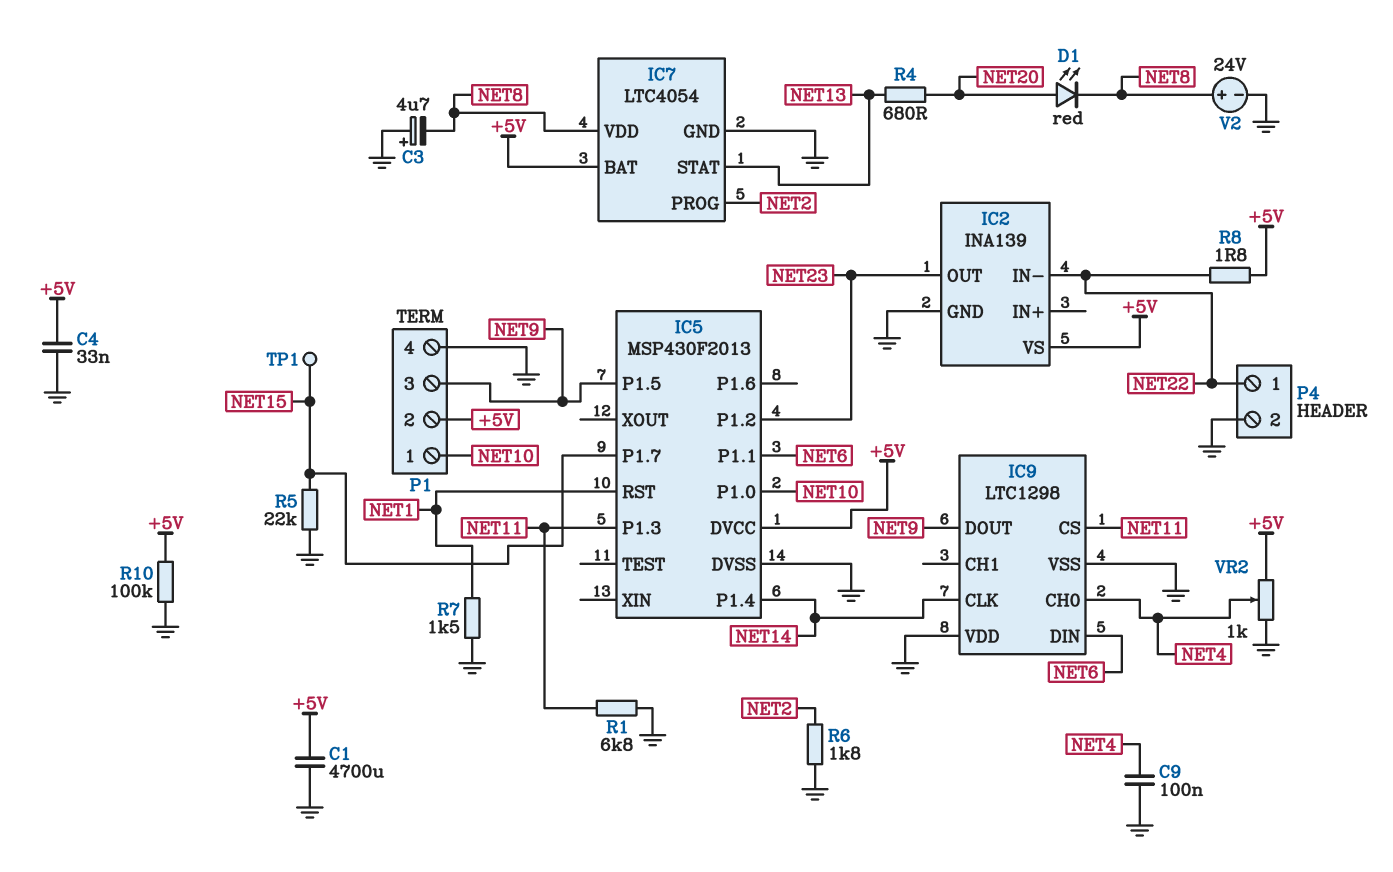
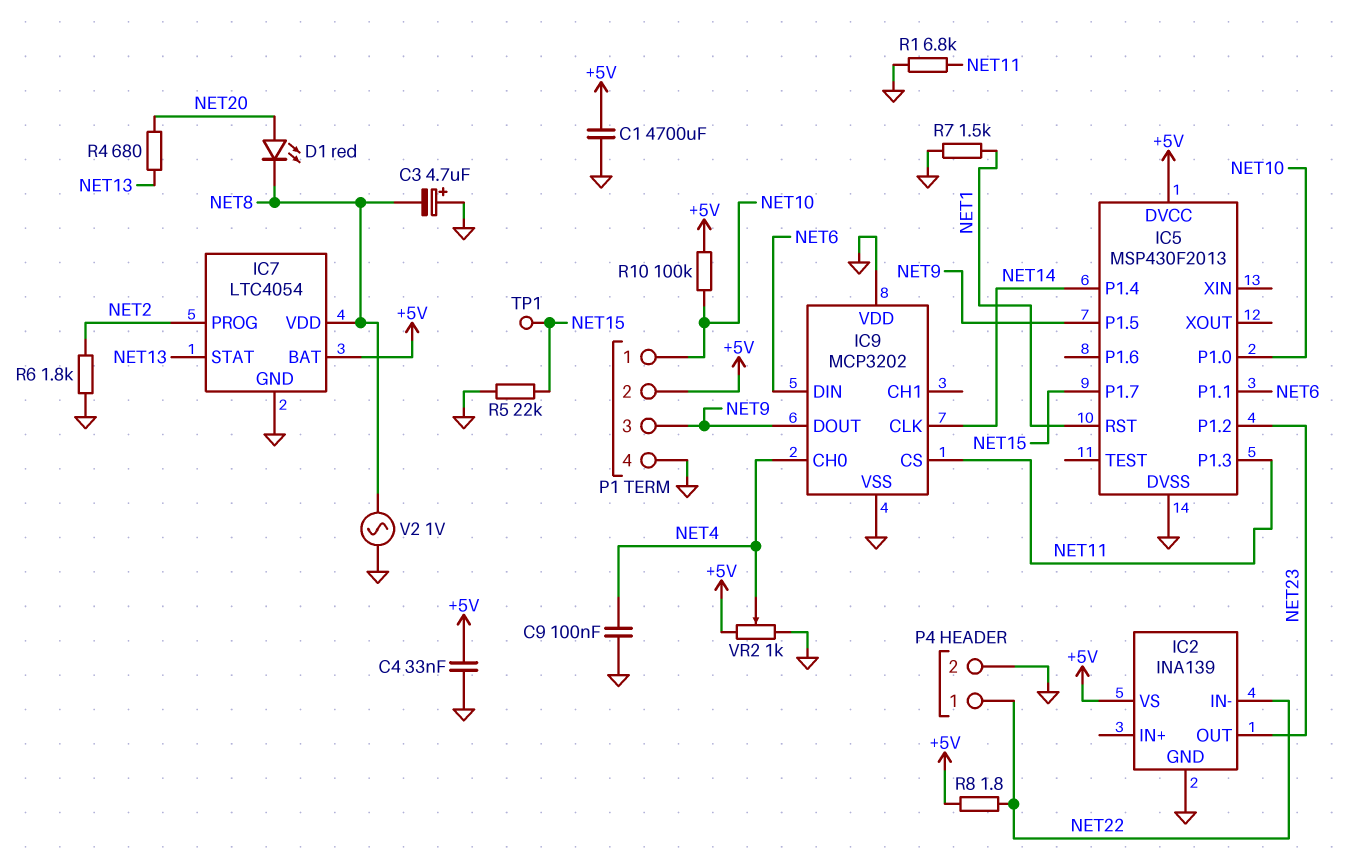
IC9: LTC1298 -> MCP3202
R10: 100k (+5V, GND) -> 100k (+5V, NET10)
V2: 24V (plus NET8, minus GND) -> AC 1V (GND, NET8)

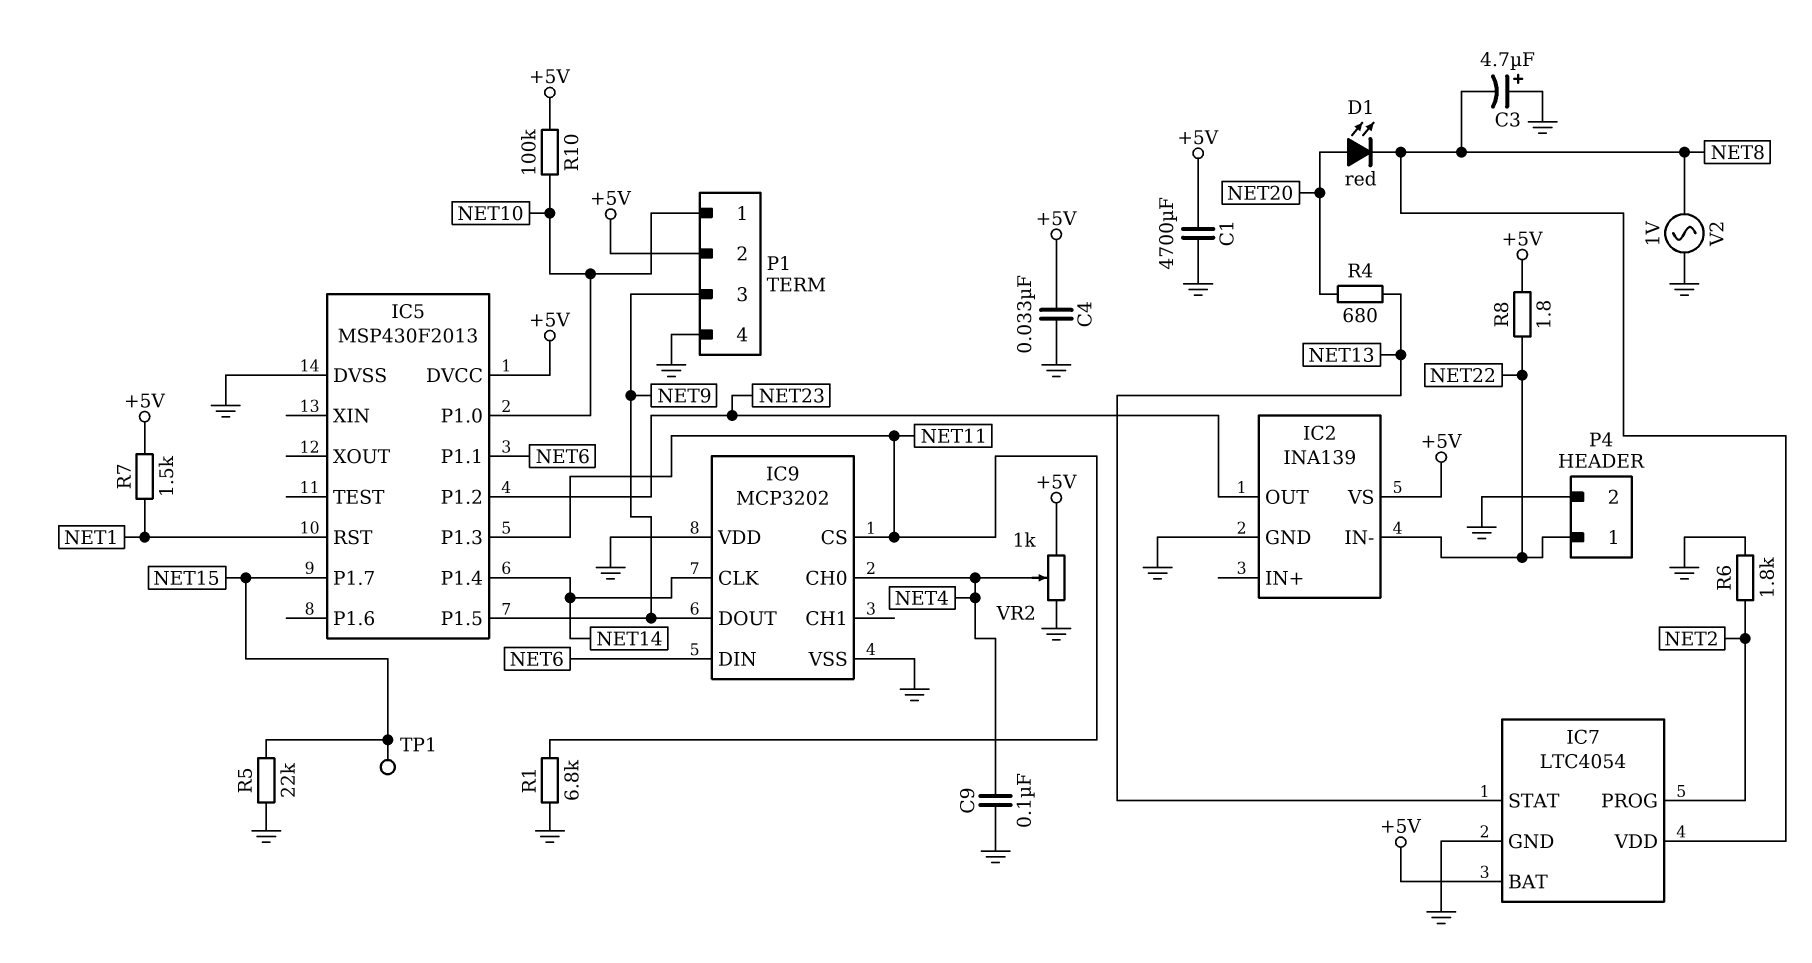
R7: 1.5k (GND, NET1) -> 1.5k (+5V, NET1)

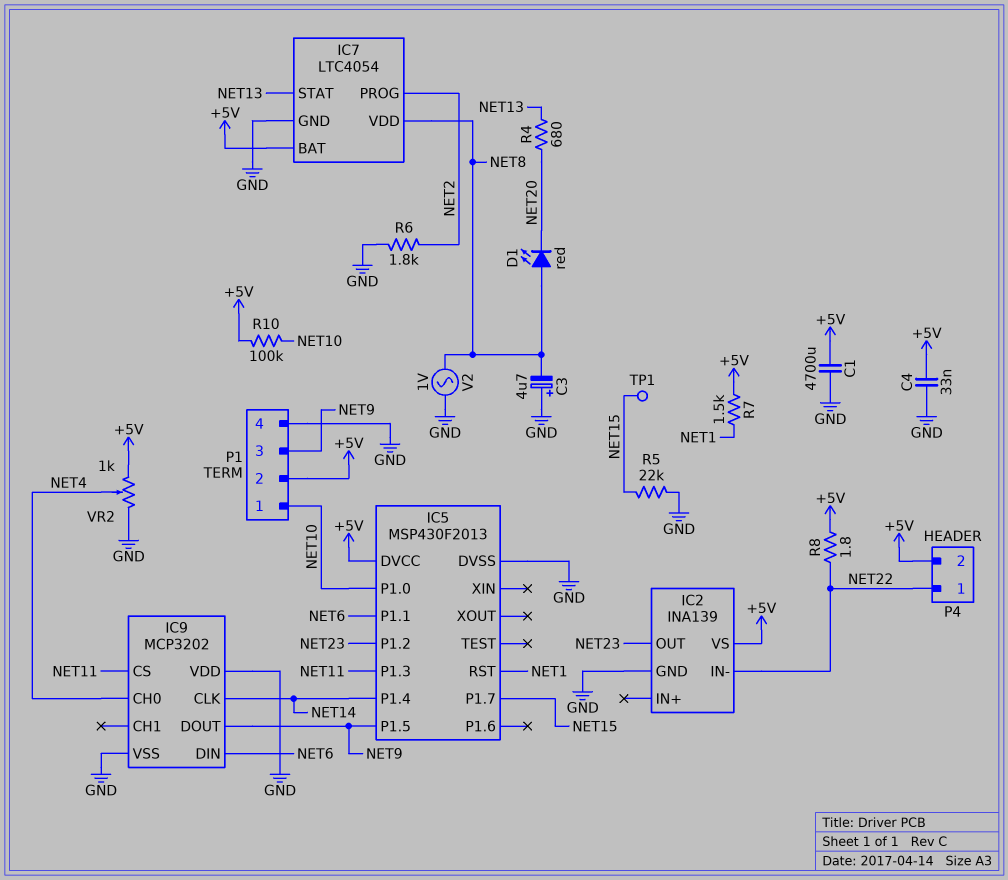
C9: 100nF (GND, NET4) -> none
D1: LED red (A NET20, K NET8) -> LED red (A NET8, K NET20)
P4 pin 2: GND -> +5V
R1: 6.8k (GND, NET11) -> none

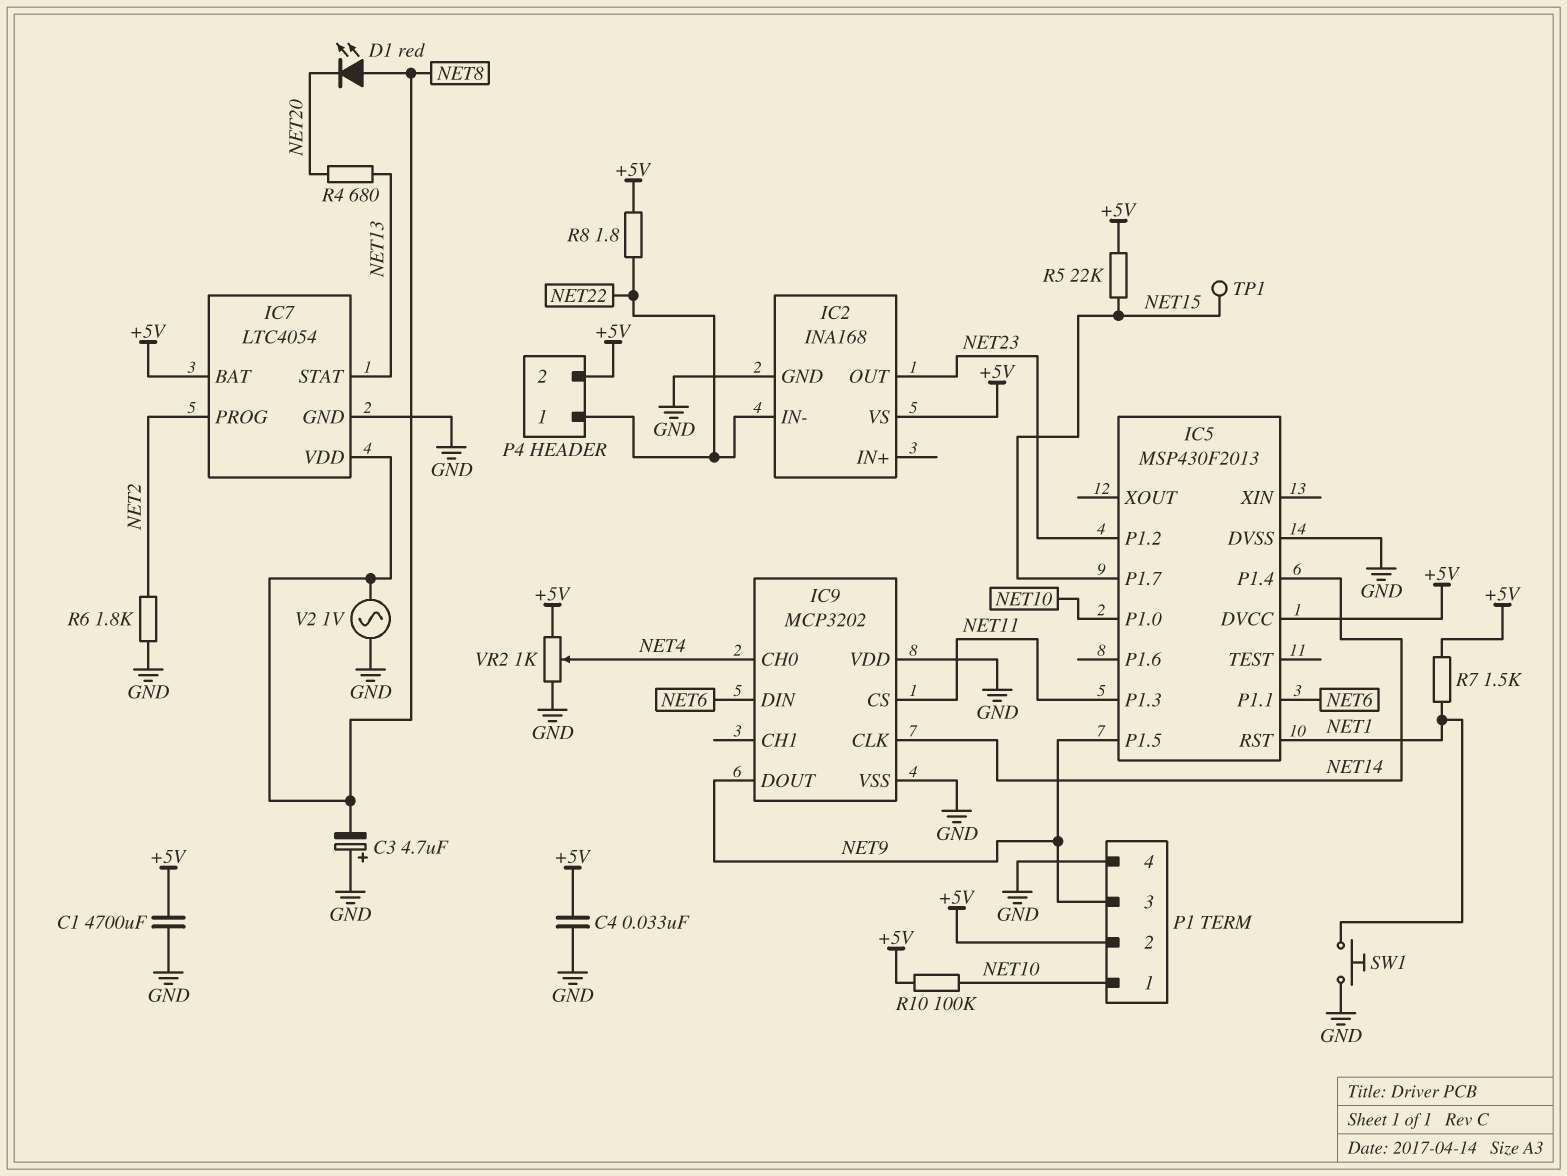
IC2: INA139 -> INA168
R5: 22k (GND, NET15) -> 22k (+5V, NET15)
SW1: none -> button (GND, NET1)

